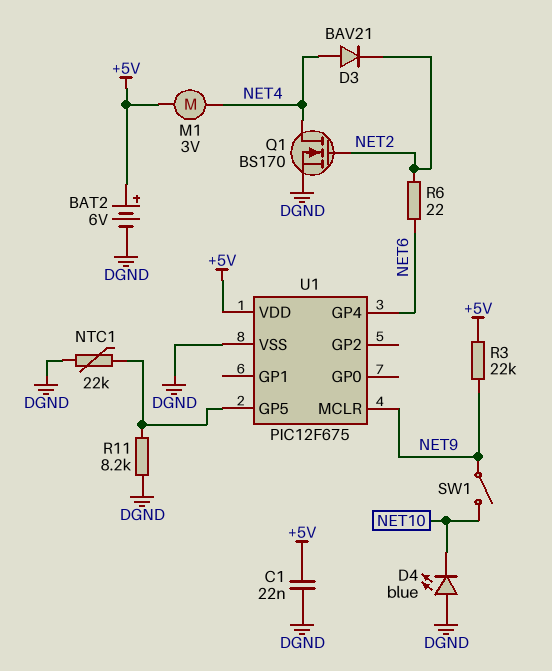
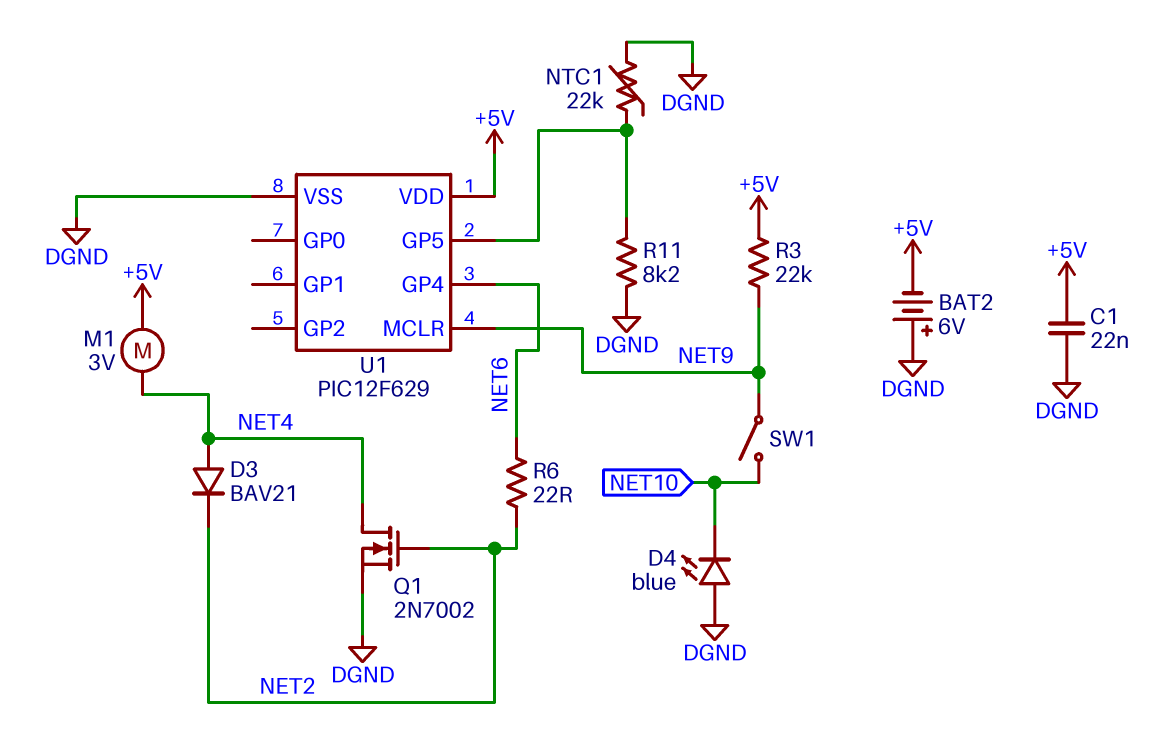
BAT2: 6V (plus +5V, minus DGND) -> 6V (plus DGND, minus +5V)
Q1: NMOS BS170 (G NET2, D NET4, S DGND) -> NMOS 2N7002 (G NET2, D NET4, S DGND)
U1: PIC12F675 -> PIC12F629

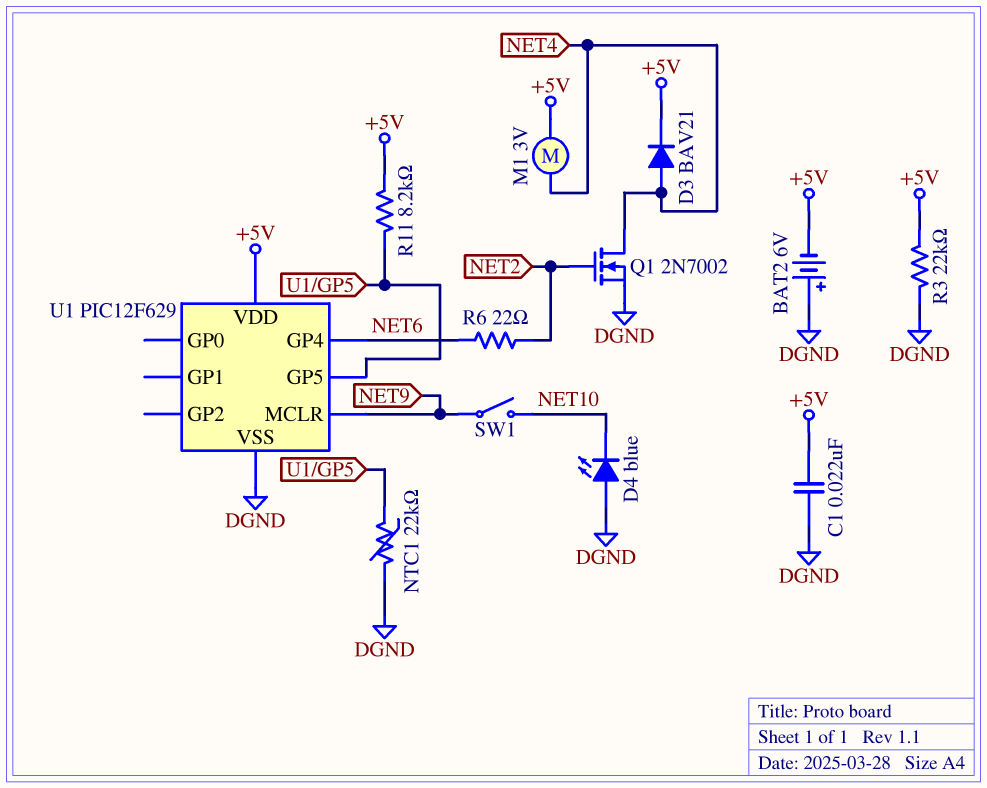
D3: diode BAV21 (A NET4, K NET2) -> diode BAV21 (A NET4, K +5V)
R3: 22k (+5V, NET9) -> 22k (+5V, DGND)
R11: 8.2k (DGND, U1/GP5) -> 8.2k (+5V, U1/GP5)

